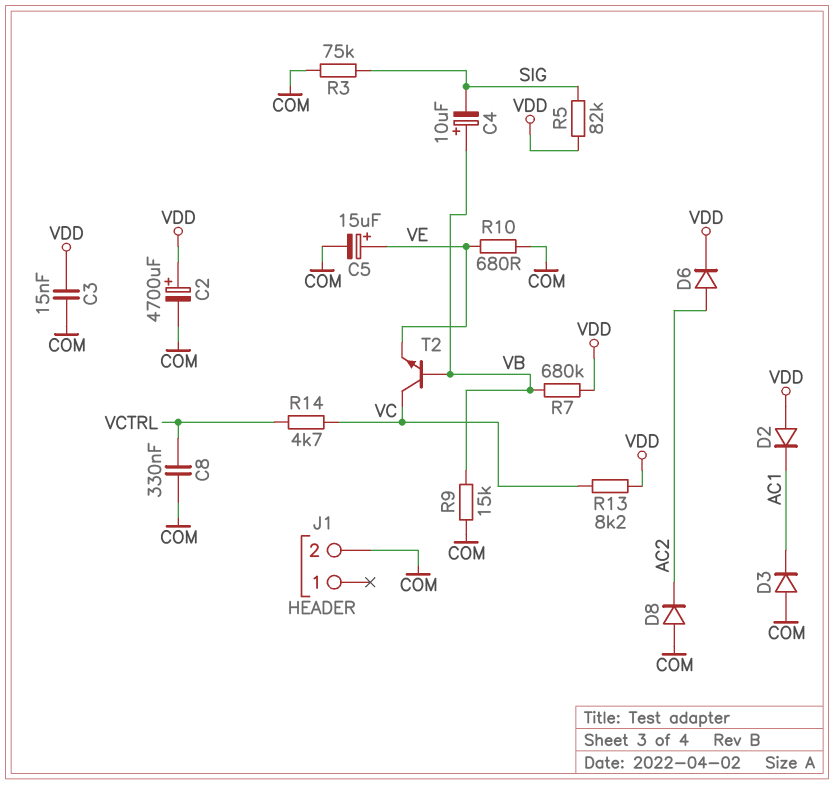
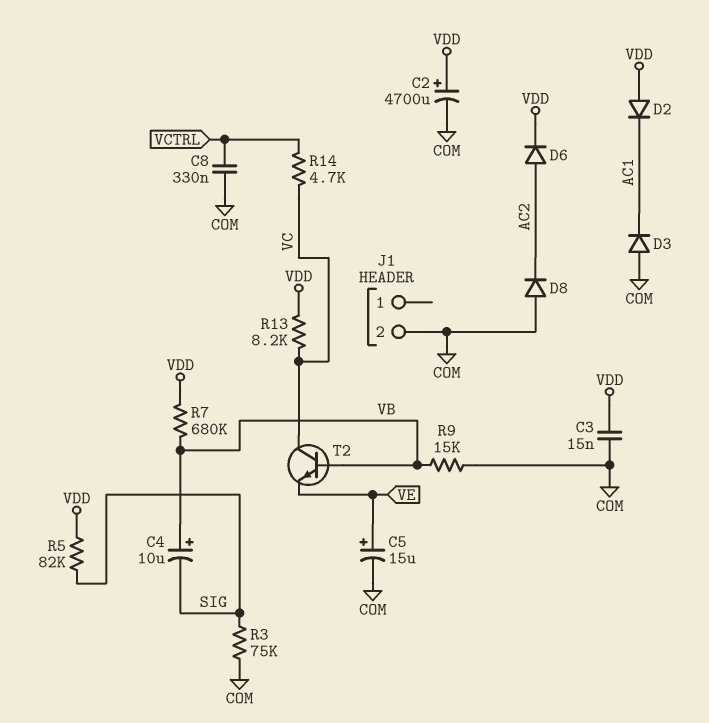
R10: 680 (COM, VE) -> none

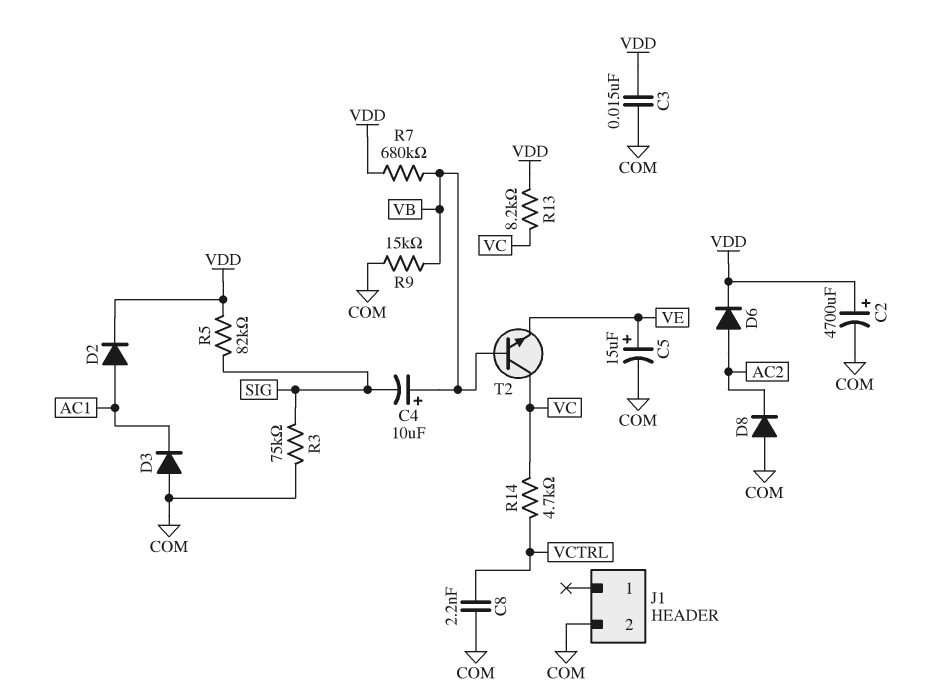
C8: 330nF (COM, VCTRL) -> 2.2nF (COM, VCTRL)
D2: diode (A VDD, K AC1) -> diode (A AC1, K VDD)

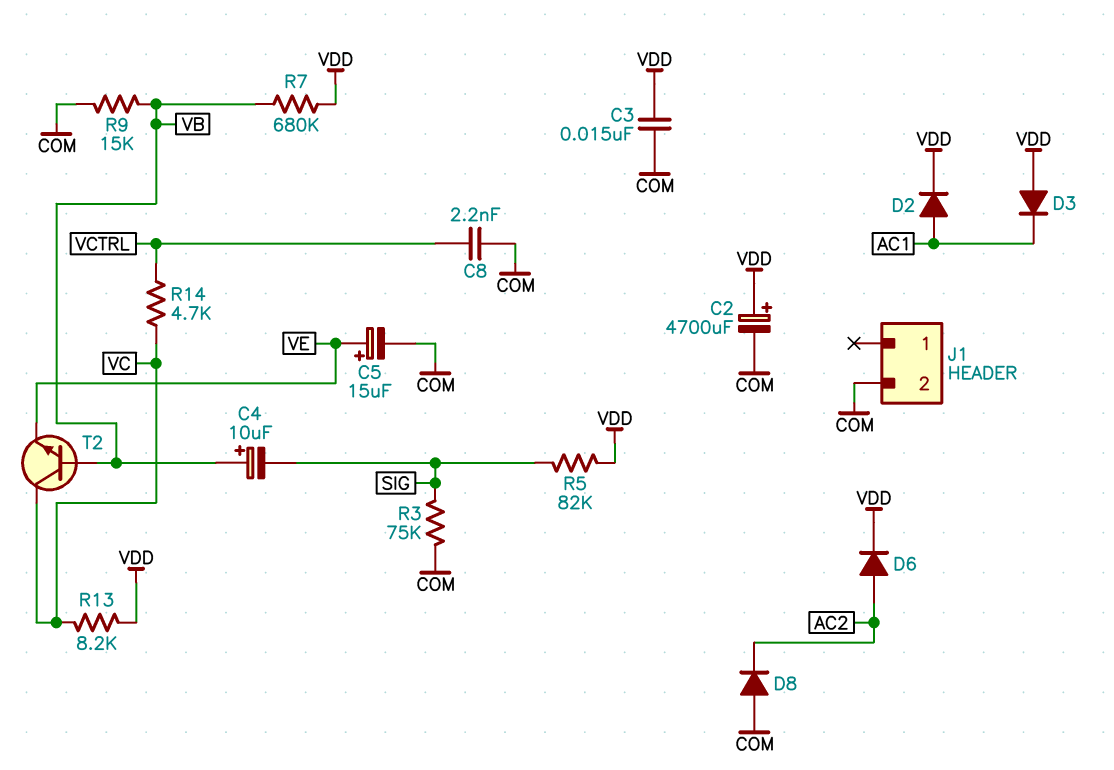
D3: diode (A COM, K AC1) -> diode (A VDD, K AC1)

